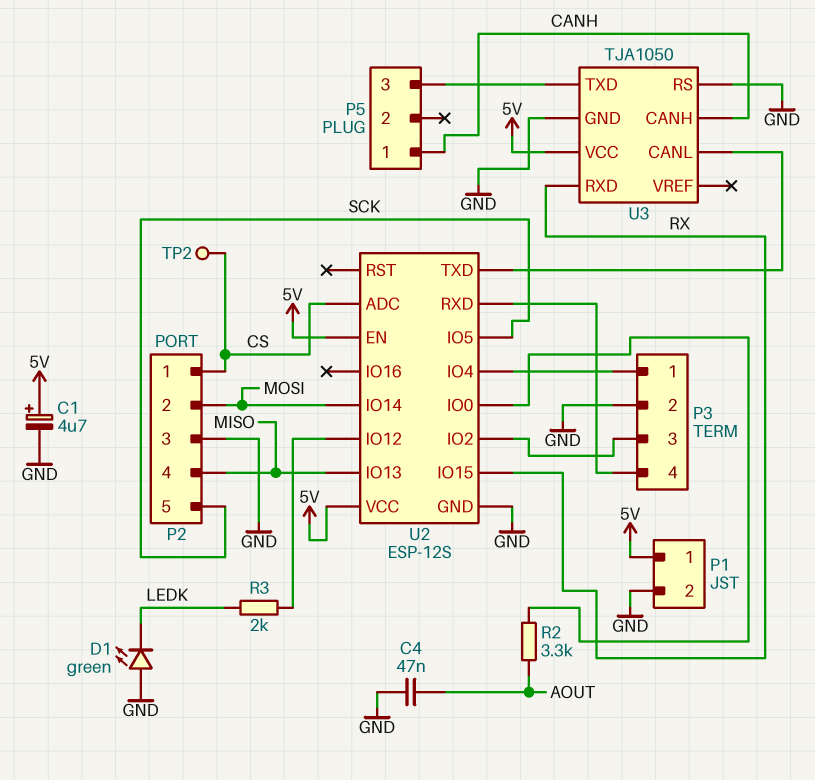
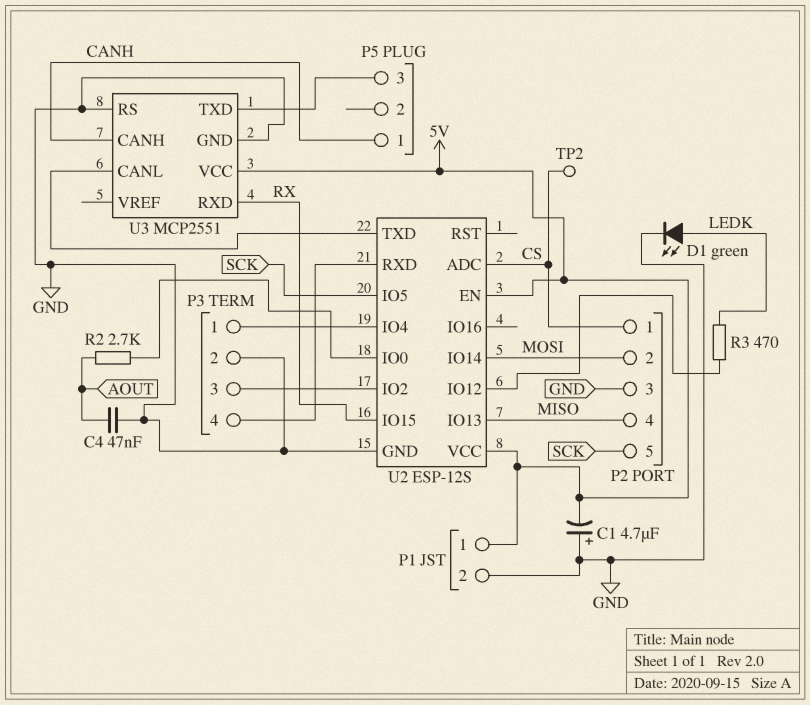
C1: 4.7uF (plus 5V, minus GND) -> 4.7uF (plus GND, minus 5V)
D1: LED green (A GND, K LEDK) -> LED green (A LEDK, K GND)
R2: 3.3k (AOUT, U2/IO0) -> 2.7k (AOUT, U2/IO0)
R3: 2k (LEDK, U2/IO12) -> 470 (LEDK, U2/IO12)
U3: TJA1050 -> MCP2551

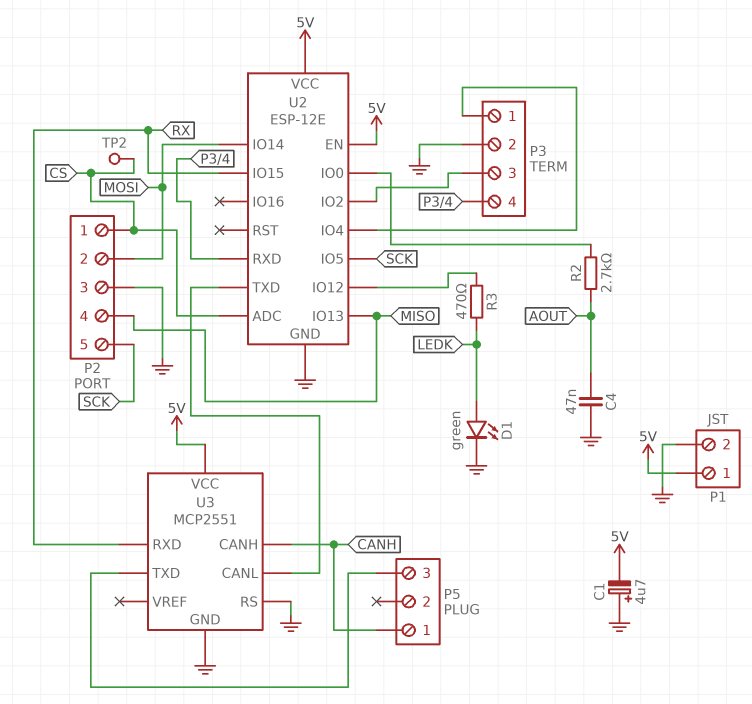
U2: ESP-12S -> ESP-12E

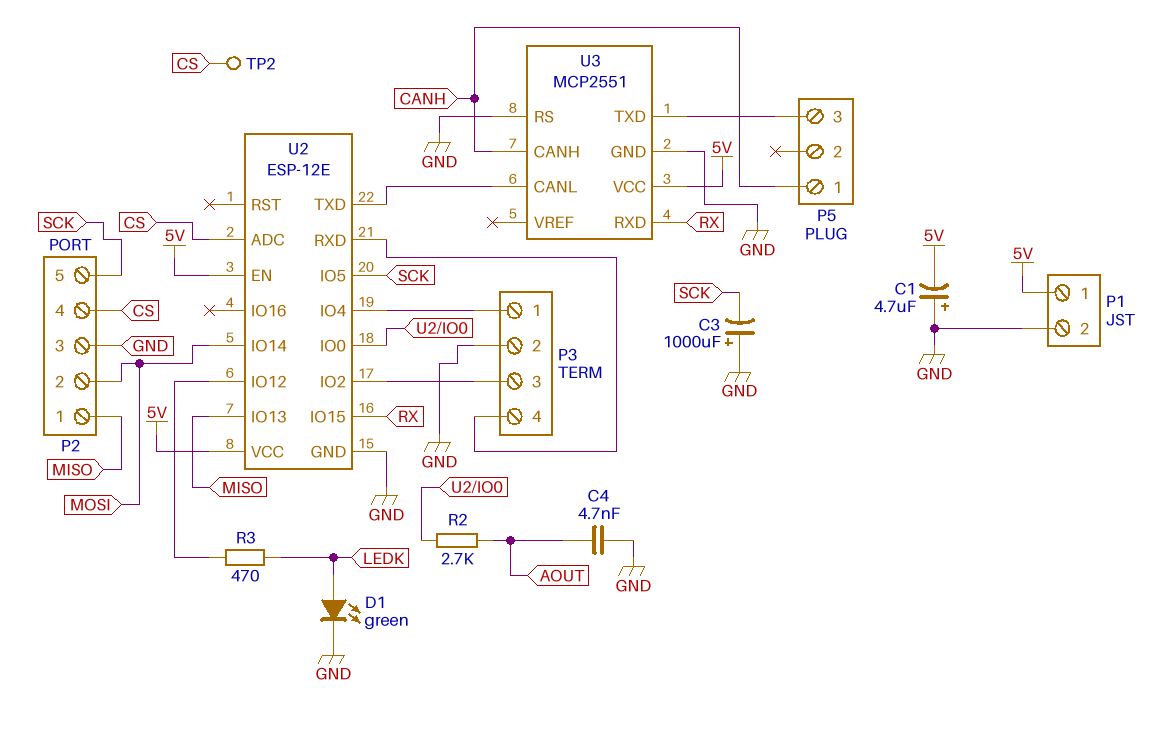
C3: none -> 1000uF (plus GND, minus SCK)
C4: 47nF (AOUT, GND) -> 4.7nF (AOUT, GND)
P2 pin 1: CS -> MISO
P2 pin 4: MISO -> CS

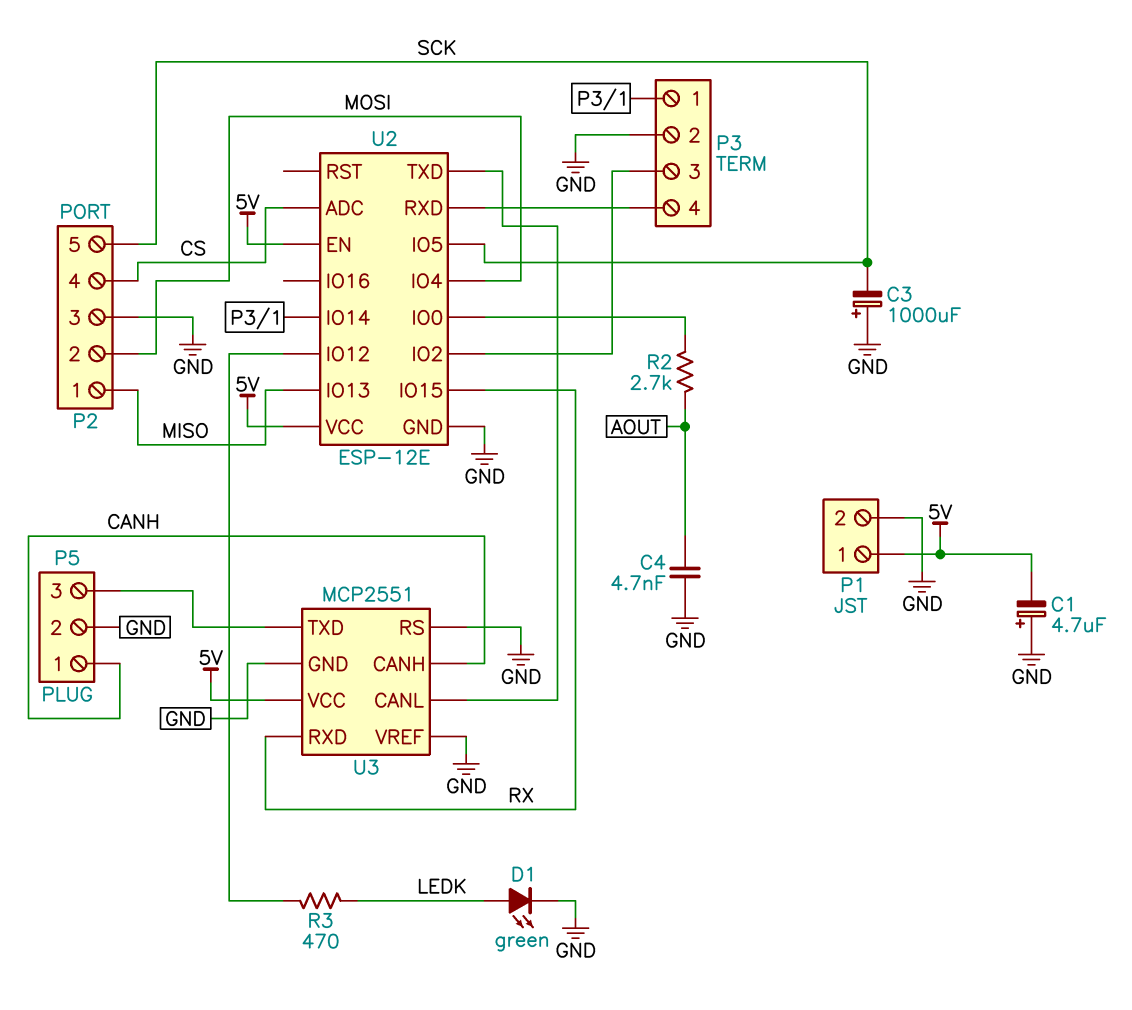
P5 pin 2: none -> GND
TP2: test point (CS) -> none
U2 pin IO4: P3/1 -> MOSI
U2 pin IO14: MOSI -> P3/1
U3 pin VREF: none -> GND

